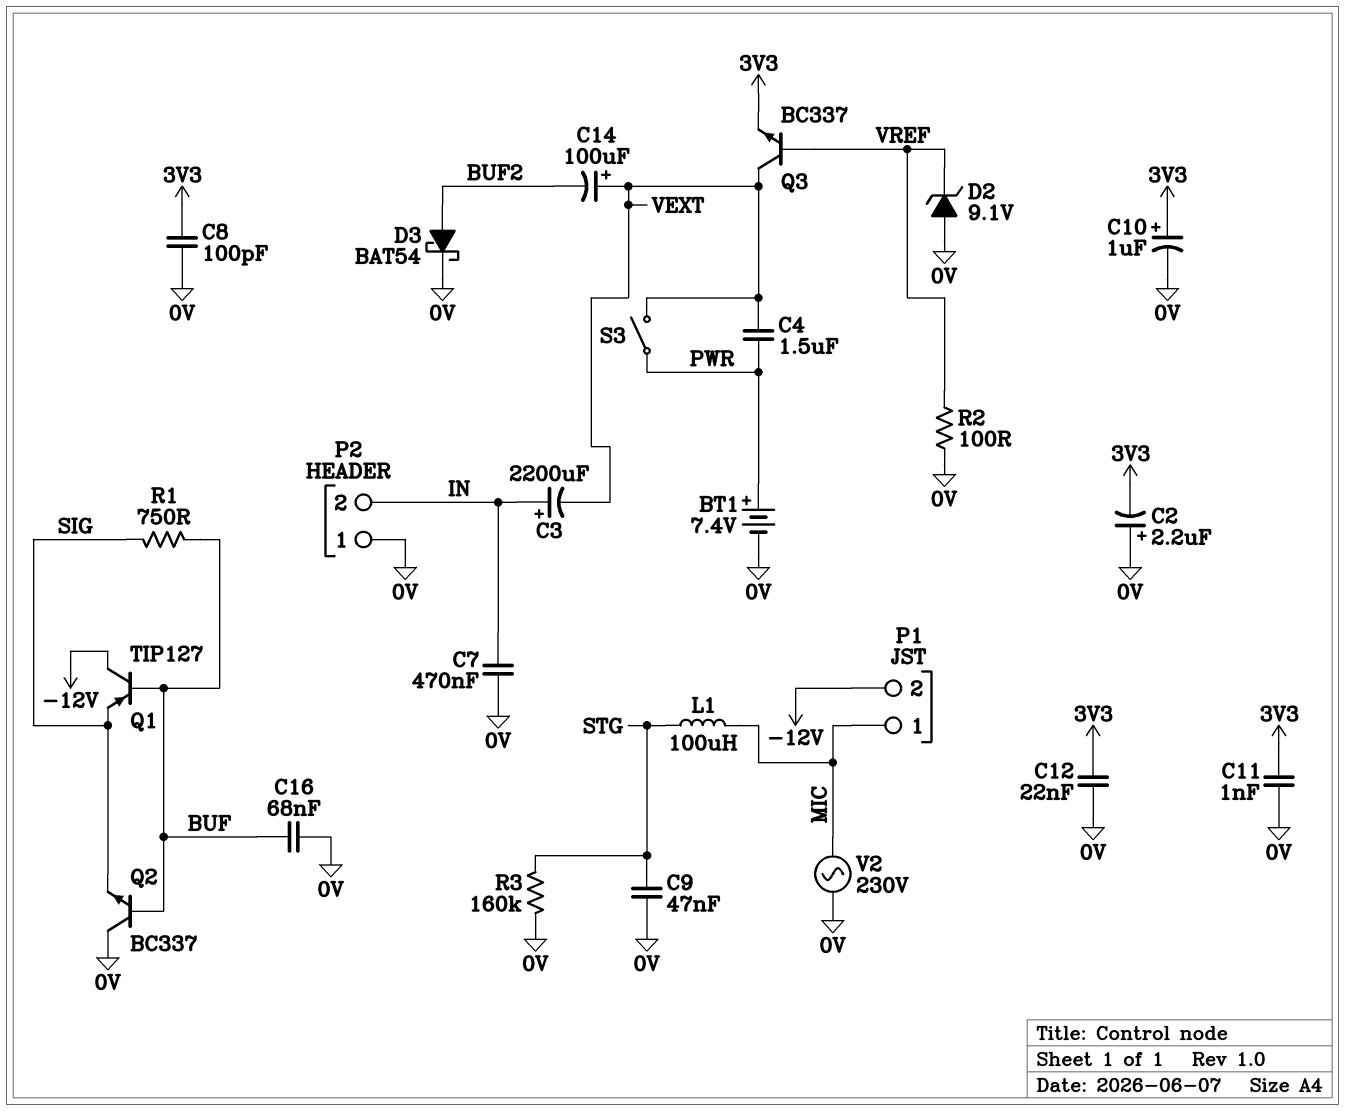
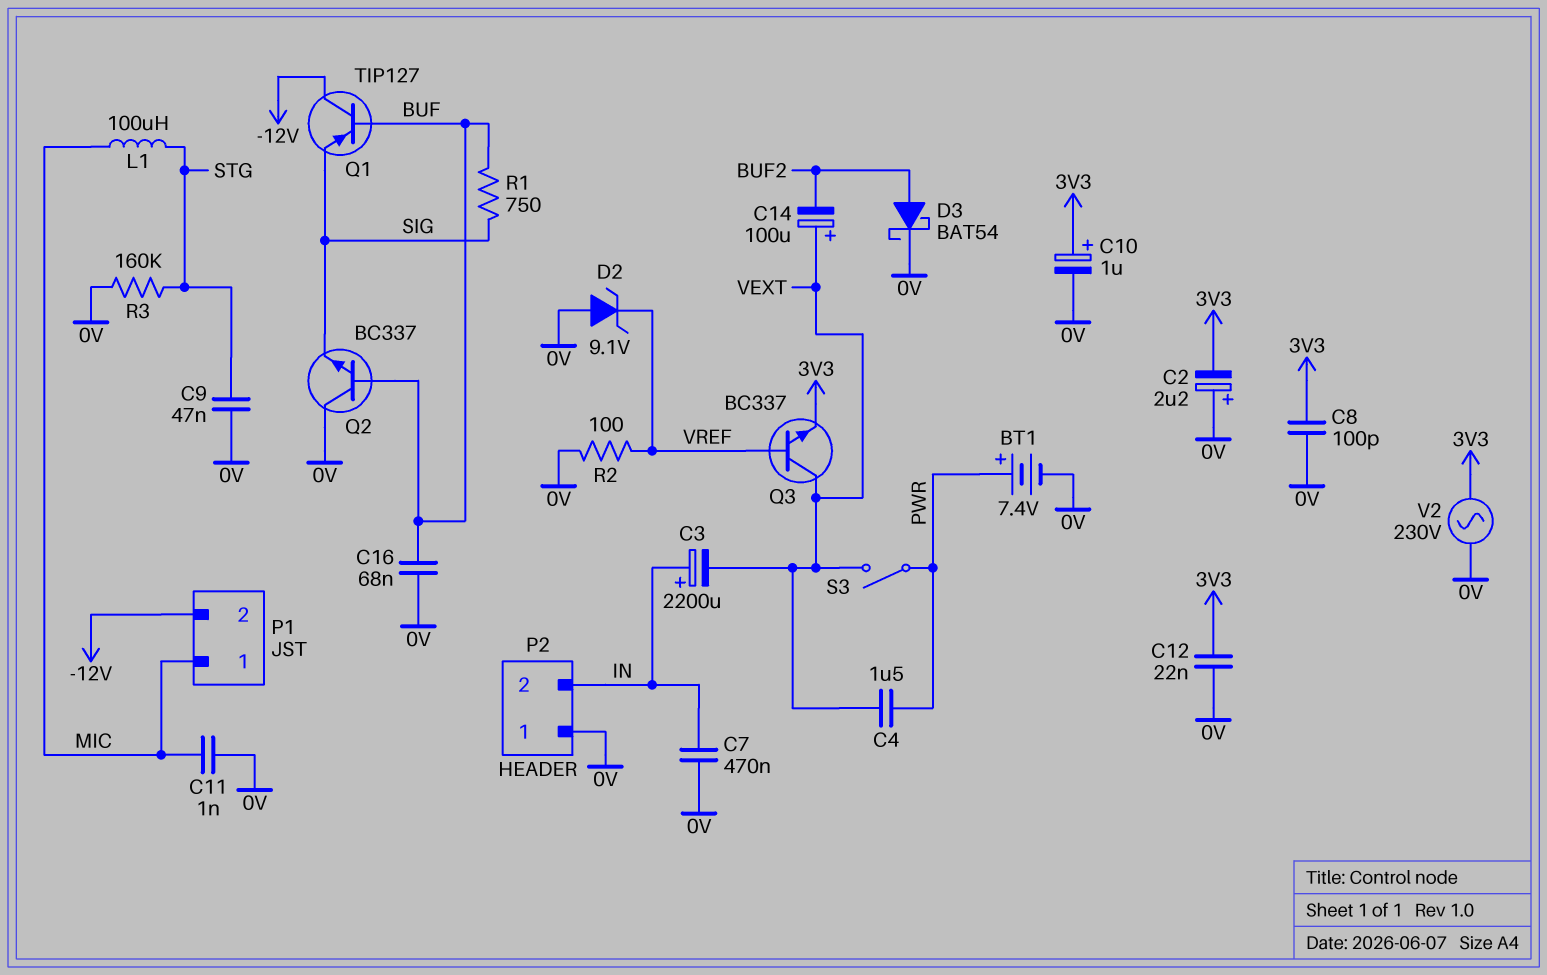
C11: 1nF (0V, 3V3) -> 1nF (0V, MIC)
V2: AC 230V (0V, MIC) -> AC 230V (0V, 3V3)

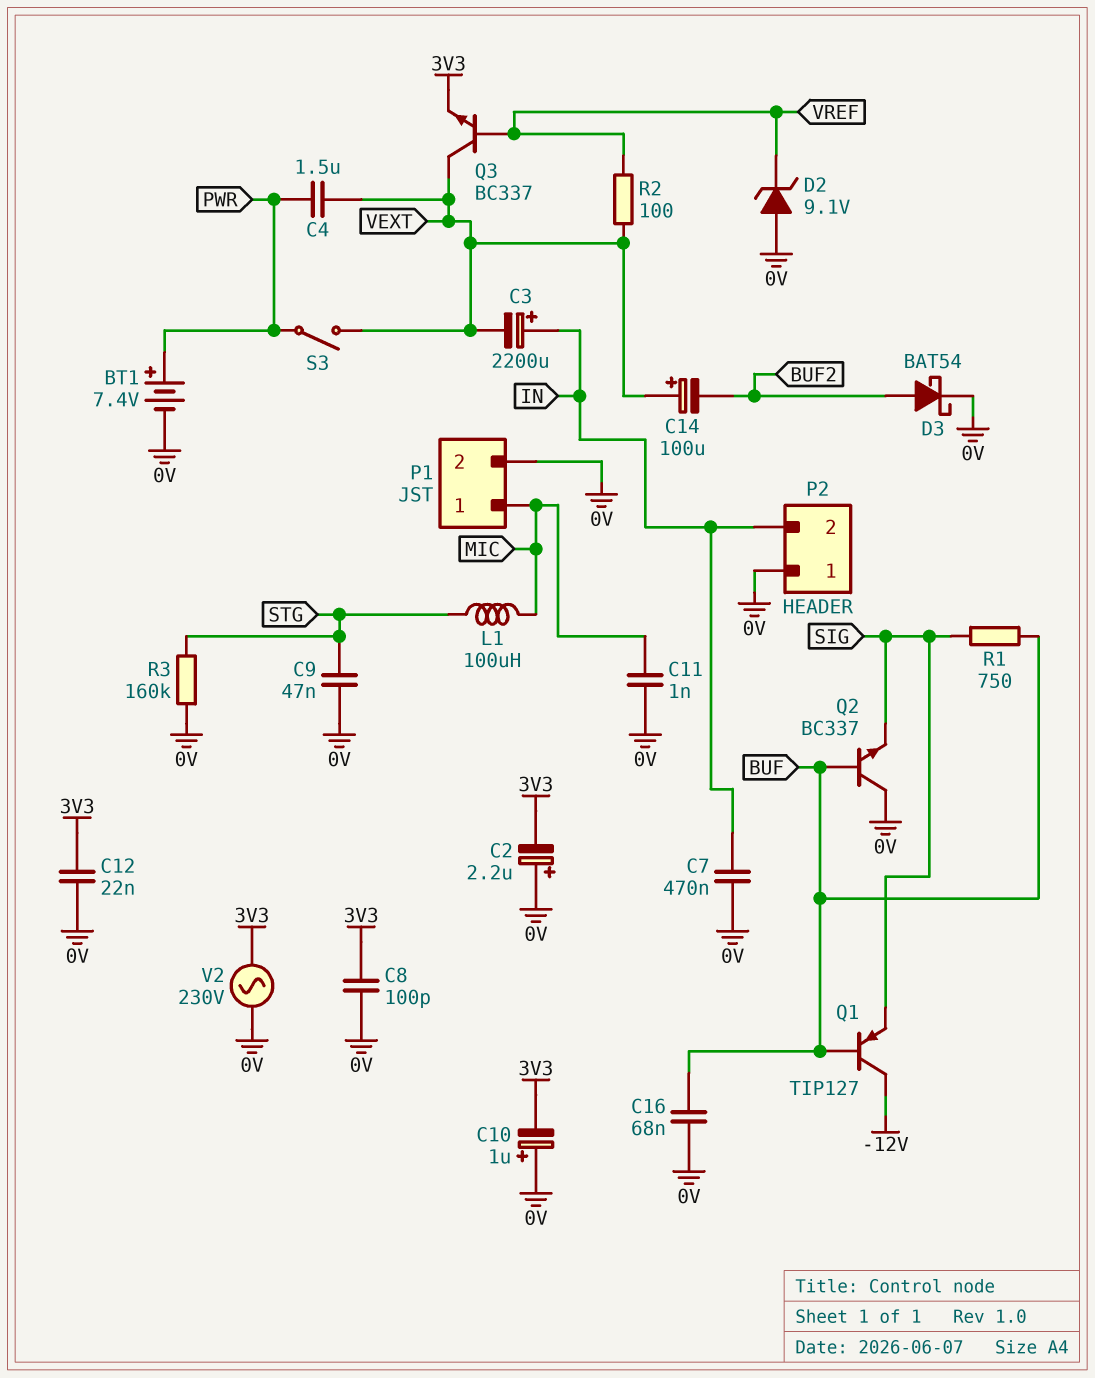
C10: 1uF (plus 3V3, minus 0V) -> 1uF (plus 0V, minus 3V3)
P1 pin 2: -12V -> 0V
R2: 100 (0V, VREF) -> 100 (VEXT, VREF)

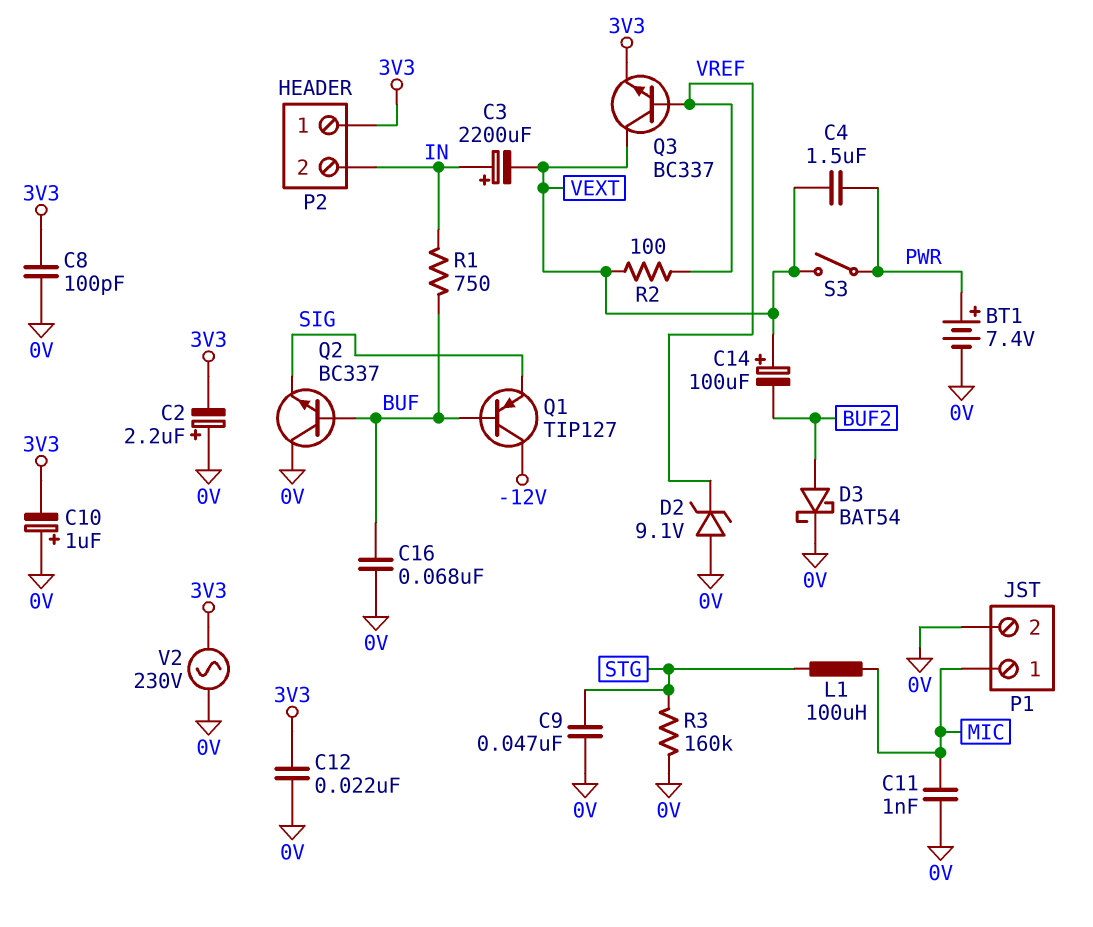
C7: 470nF (0V, IN) -> none
P2 pin 1: 0V -> 3V3
R1: 750 (BUF, SIG) -> 750 (BUF, IN)

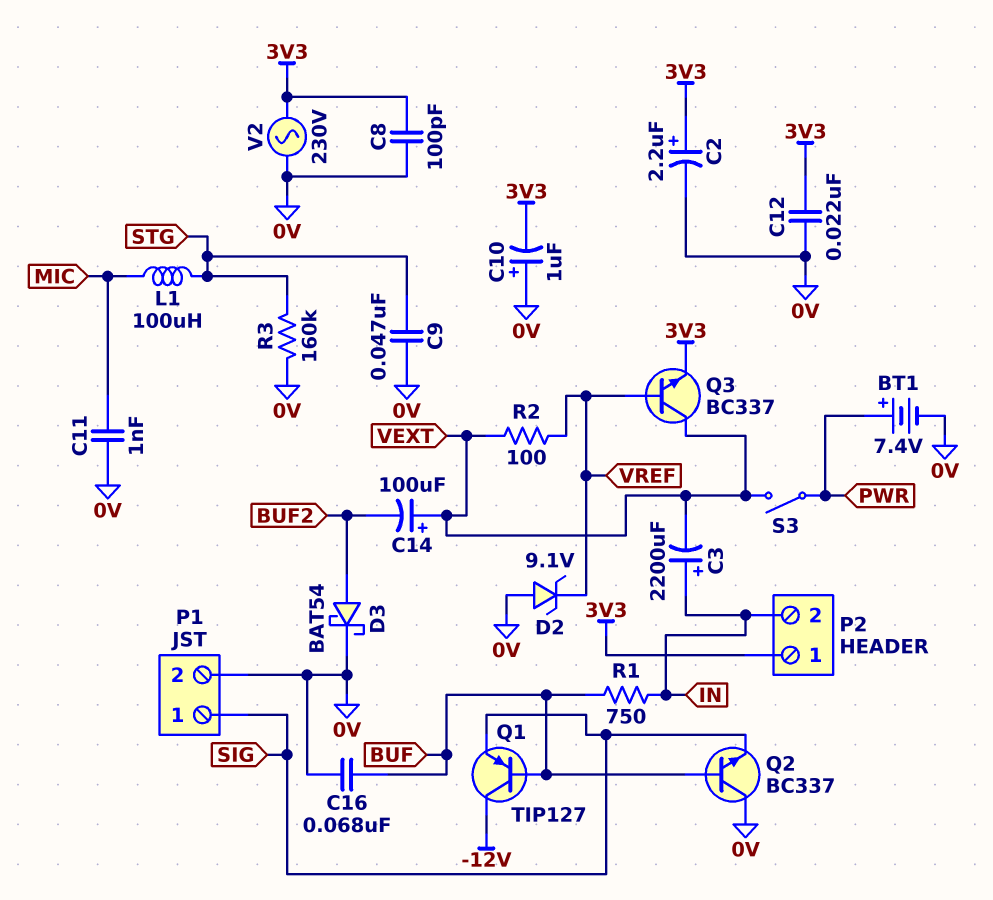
C2: 2.2uF (plus 0V, minus 3V3) -> 2.2uF (plus 3V3, minus 0V)
C4: 1.5uF (PWR, VEXT) -> none
P1 pin 1: MIC -> SIG

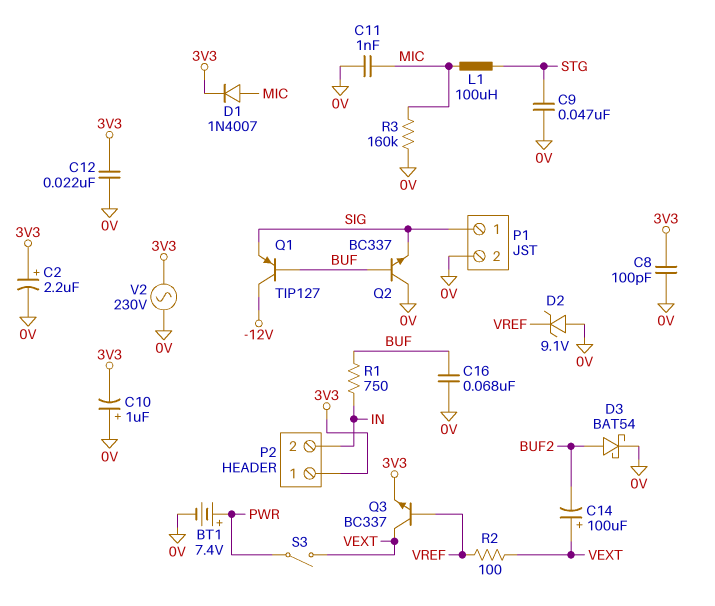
C3: 2200uF (plus IN, minus VEXT) -> none
D1: none -> diode 1N4007 (A MIC, K 3V3)
R3: 160k (0V, STG) -> 160k (0V, MIC)

